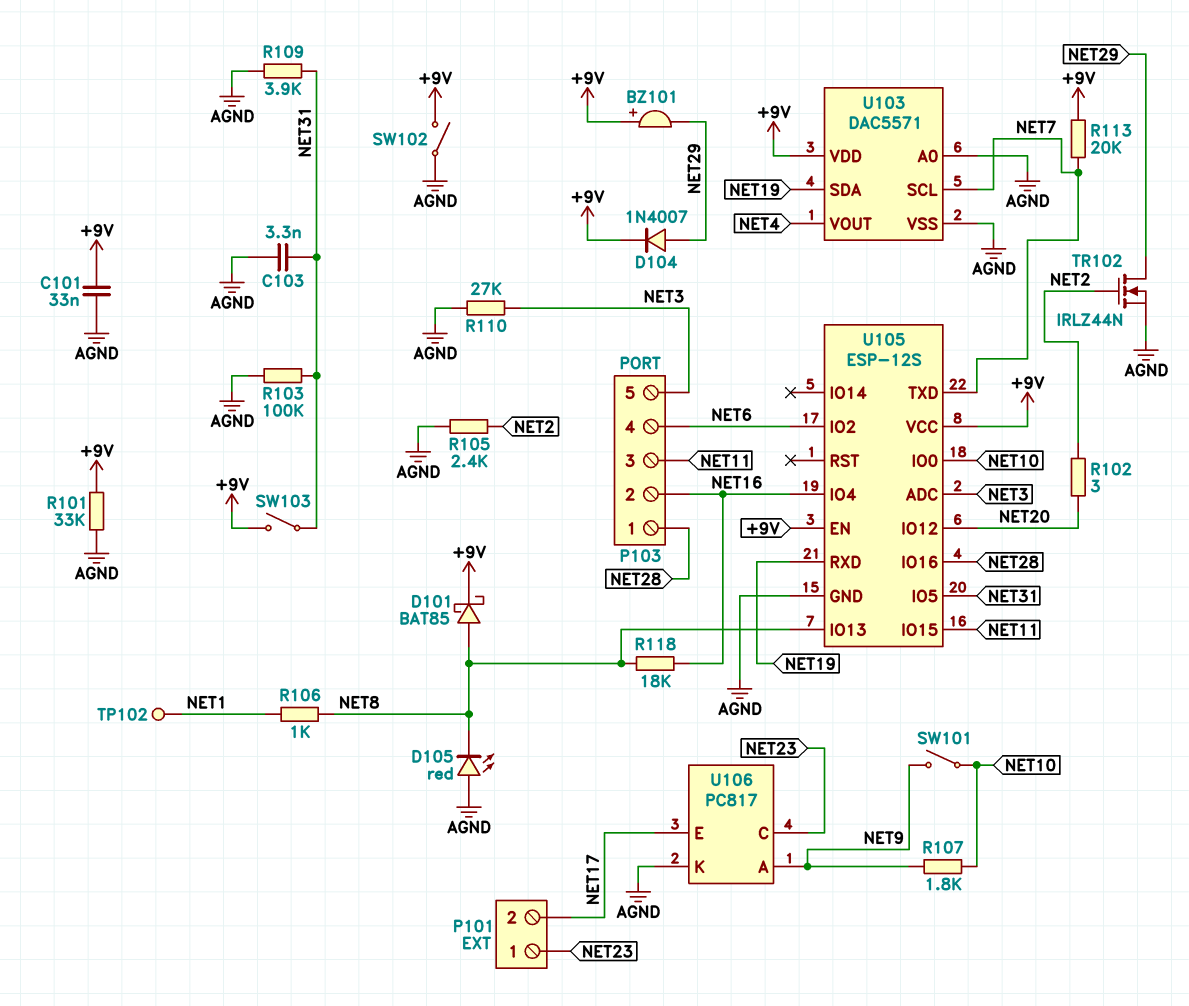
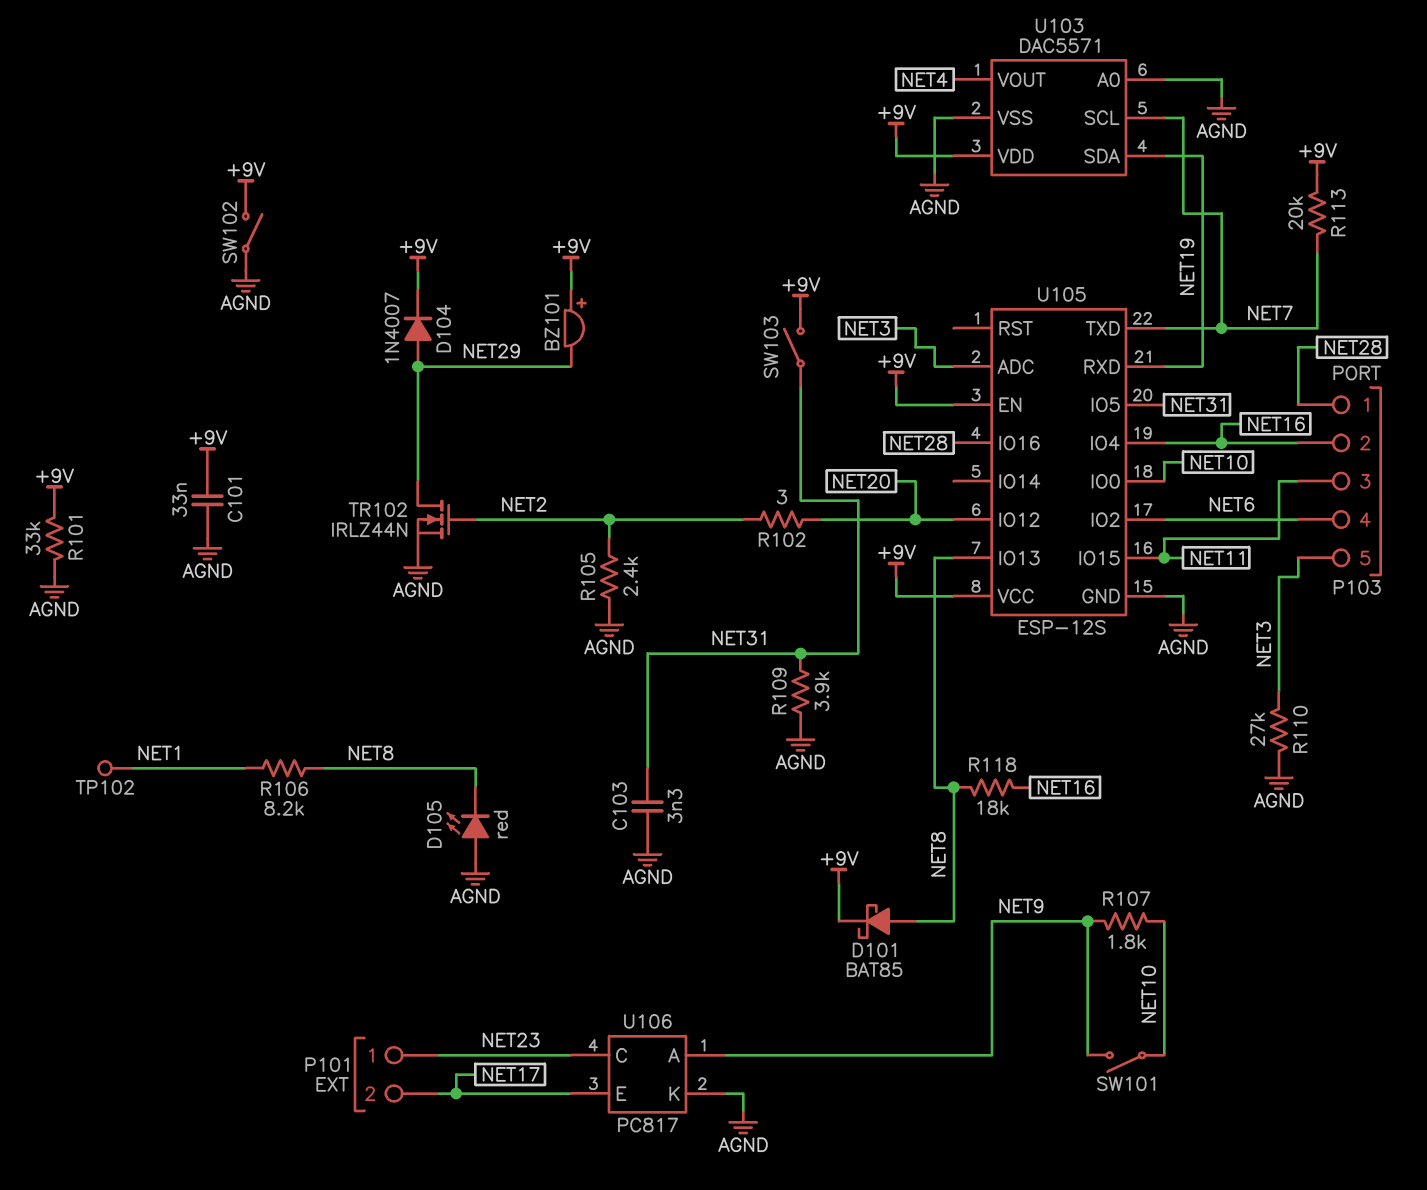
R103: 100k (AGND, NET31) -> none
R106: 1k (NET1, NET8) -> 8.2k (NET1, NET8)

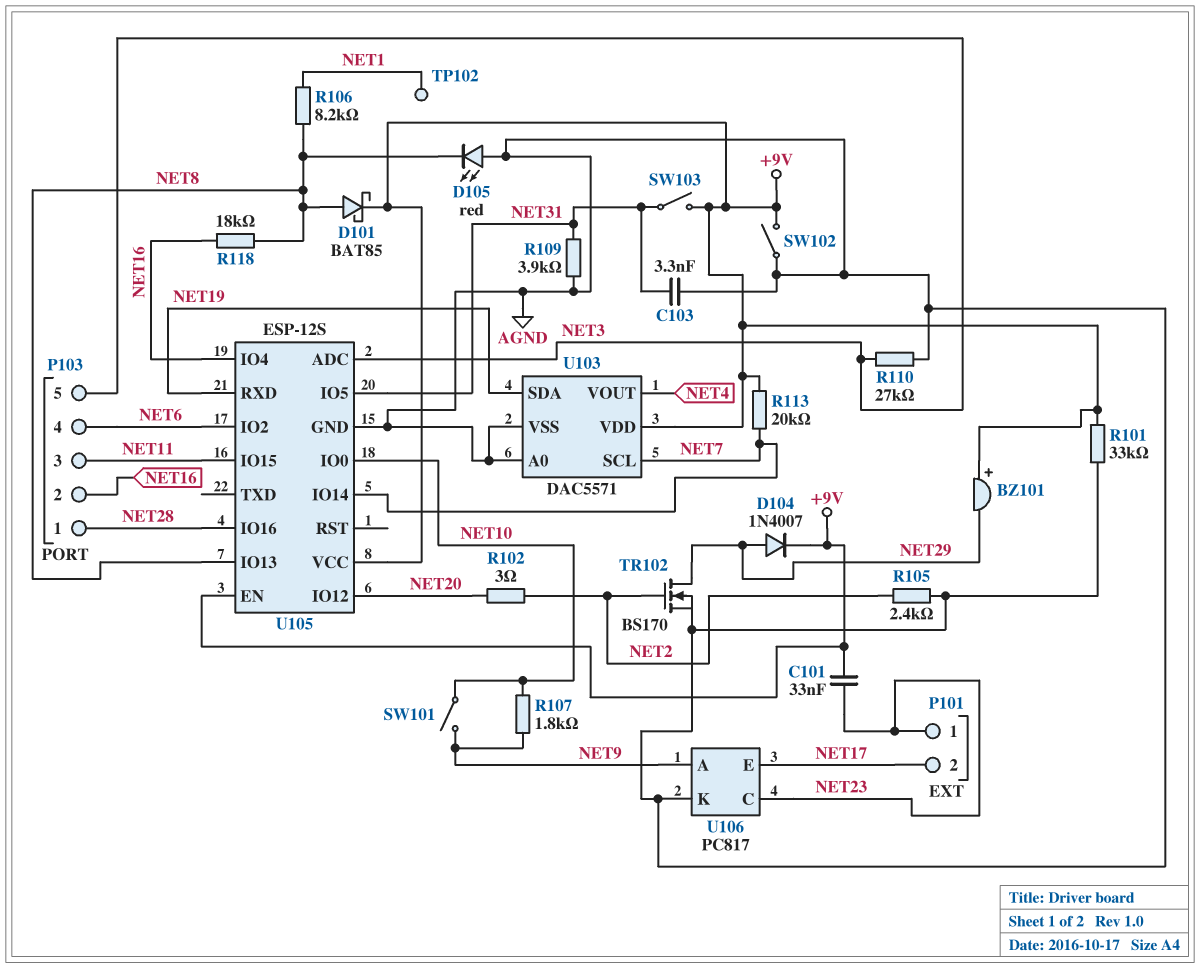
C101: 33nF (+9V, AGND) -> 33nF (+9V, NET23)
TR102: NMOS IRLZ44N (G NET2, D NET29, S AGND) -> NMOS BS170 (G NET2, D NET29, S AGND)
U105 pin IO14: none -> NET7
U105 pin TXD: NET7 -> none

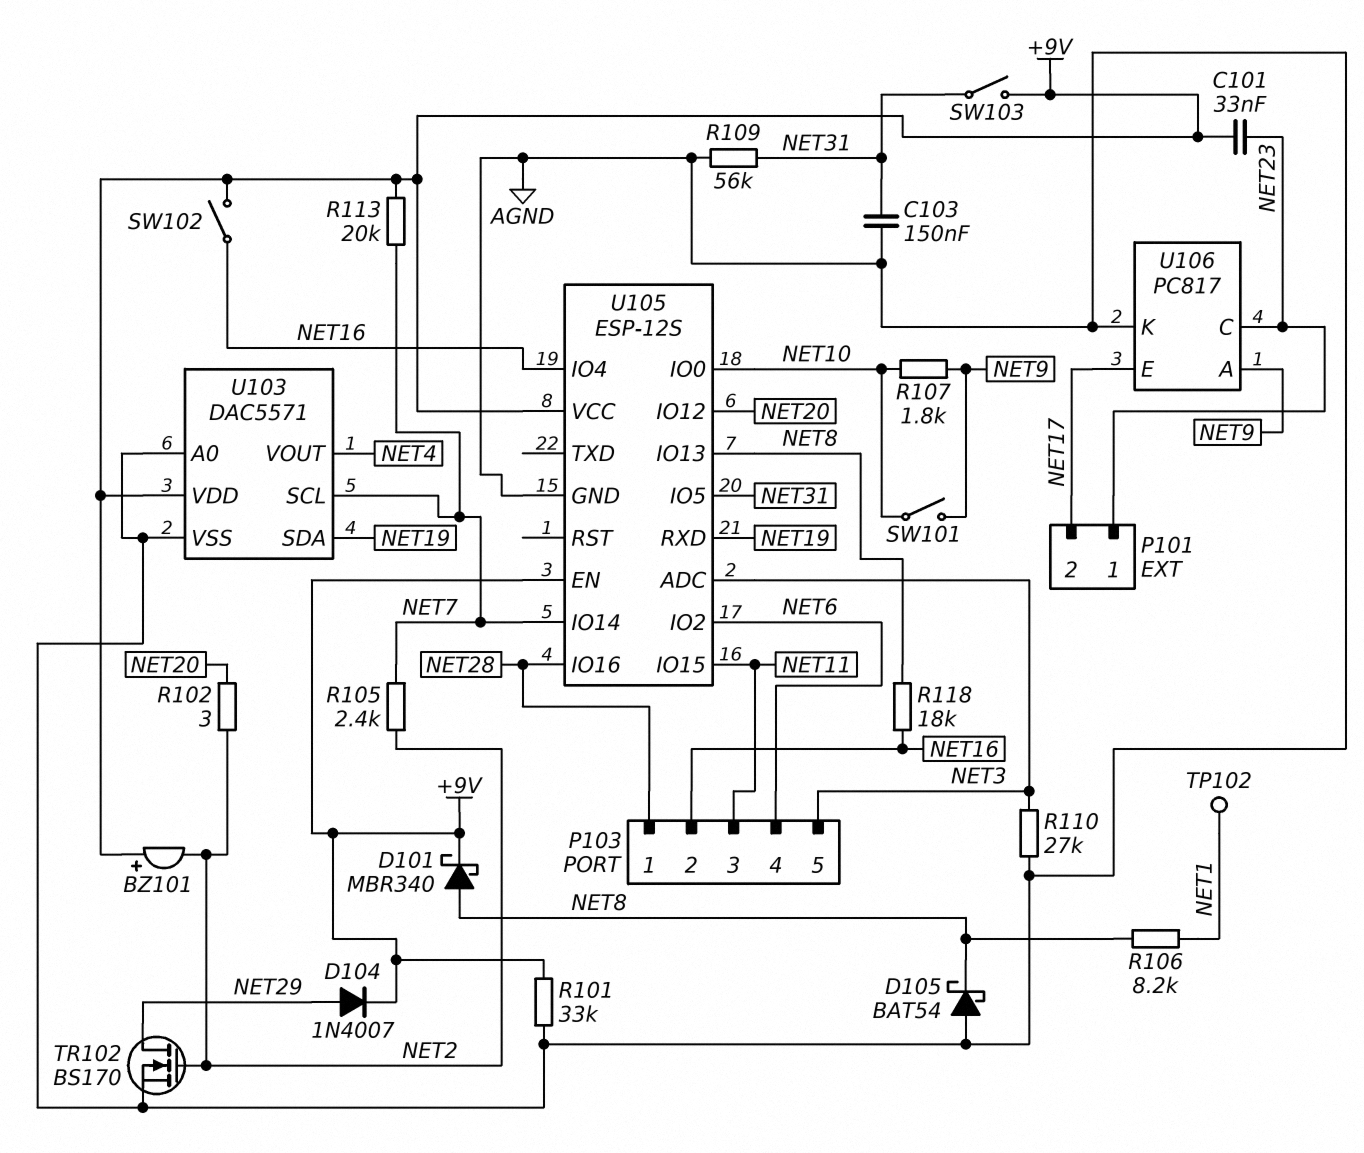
BZ101: buzzer (plus +9V, minus NET29) -> buzzer (plus +9V, minus NET2)
C103: 3.3nF (AGND, NET31) -> 150nF (AGND, NET31)
D101: schottky BAT85 (A NET8, K +9V) -> schottky MBR340 (A NET8, K +9V)
D105: LED red (A AGND, K NET8) -> schottky BAT54 (A AGND, K NET8)
R105: 2.4k (AGND, NET2) -> 2.4k (NET2, NET7)
R109: 3.9k (AGND, NET31) -> 56k (AGND, NET31)
SW102: switch (+9V, AGND) -> switch (+9V, NET16)

